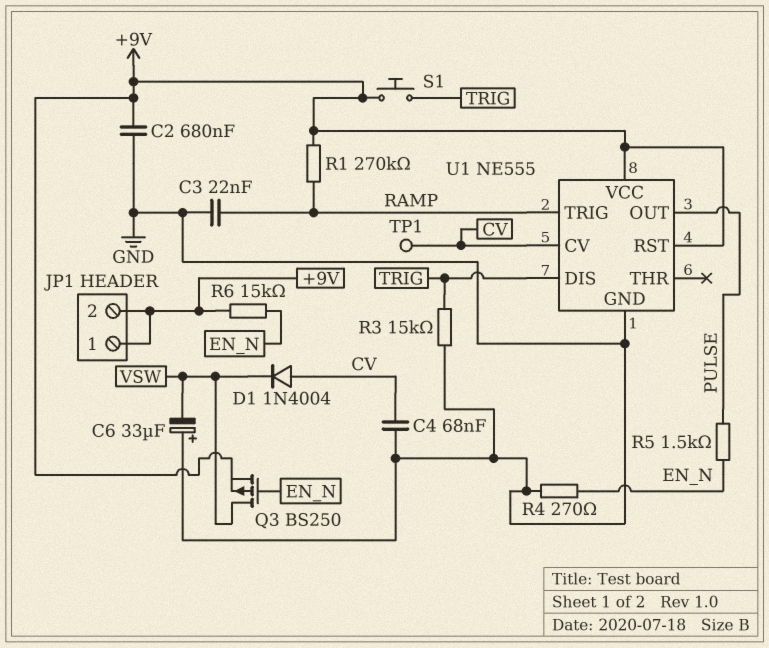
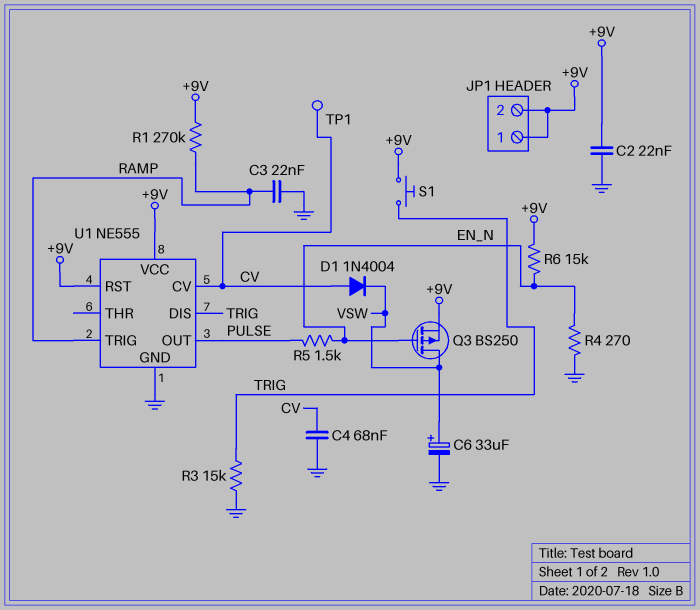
C2: 680nF (+9V, GND) -> 22nF (+9V, GND)
C6: 33uF (plus GND, minus VSW) -> 33uF (plus VSW, minus GND)

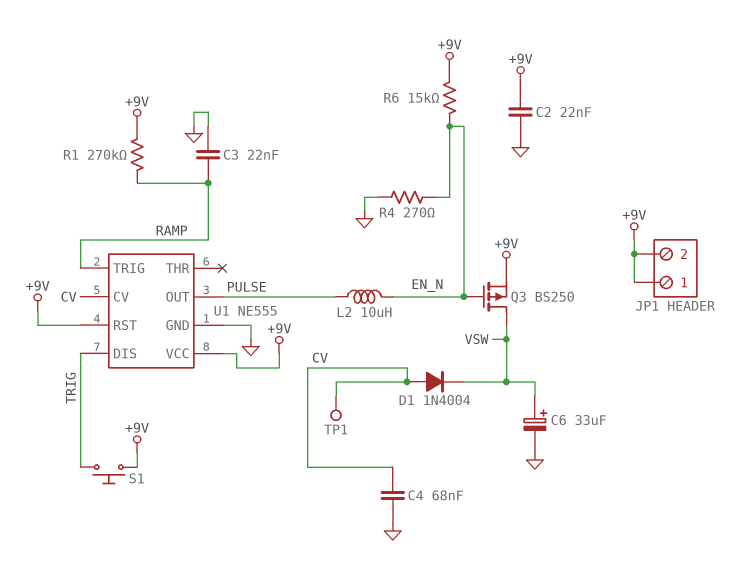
L2: none -> 10uH (EN_N, PULSE)
R3: 15k (GND, TRIG) -> none
R5: 1.5k (EN_N, PULSE) -> none

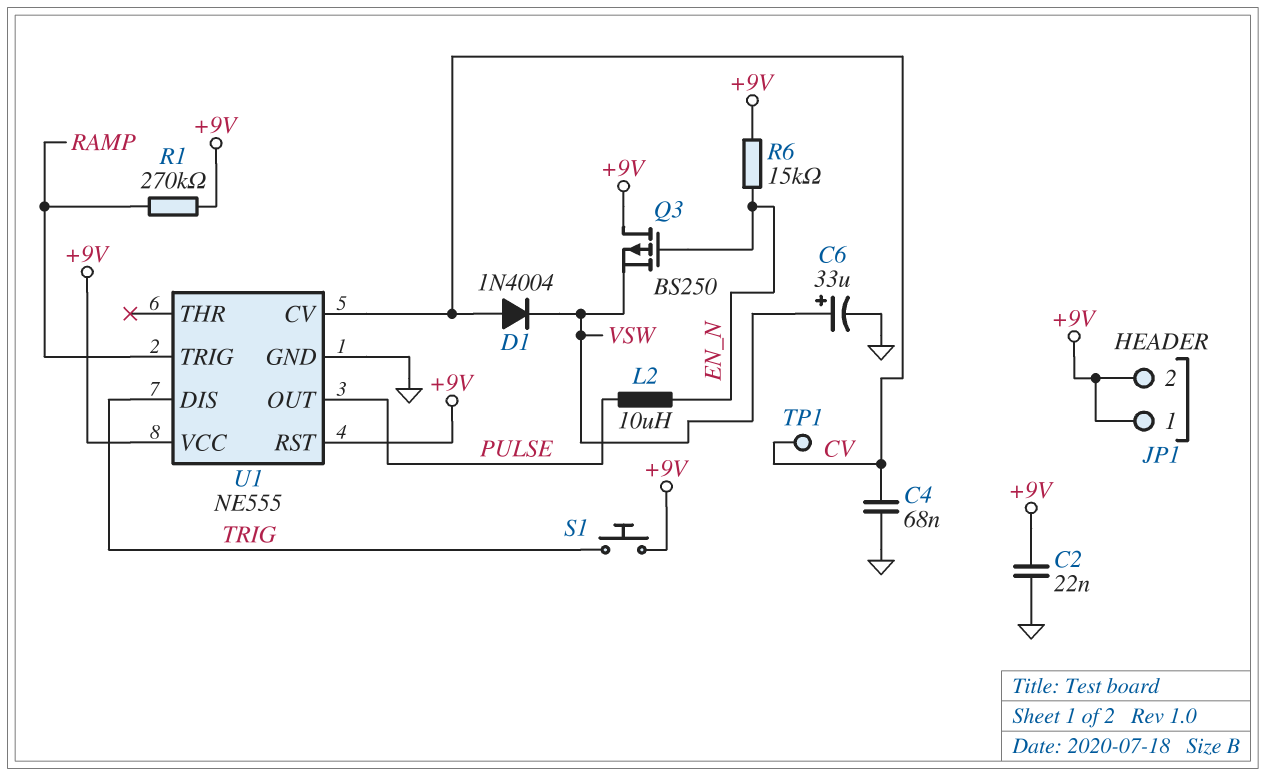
C3: 22nF (GND, RAMP) -> none
Q3: PMOS BS250 (G EN_N, D VSW, S +9V) -> PMOS BS250 (G EN_N, D +9V, S VSW)
R4: 270 (EN_N, GND) -> none

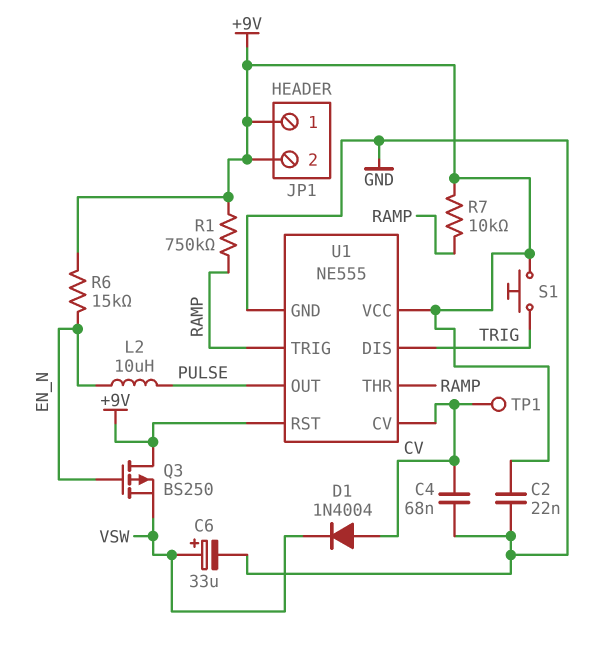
R1: 270k (+9V, RAMP) -> 750k (+9V, RAMP)
R7: none -> 10k (+9V, RAMP)
U1 pin THR: none -> RAMP

